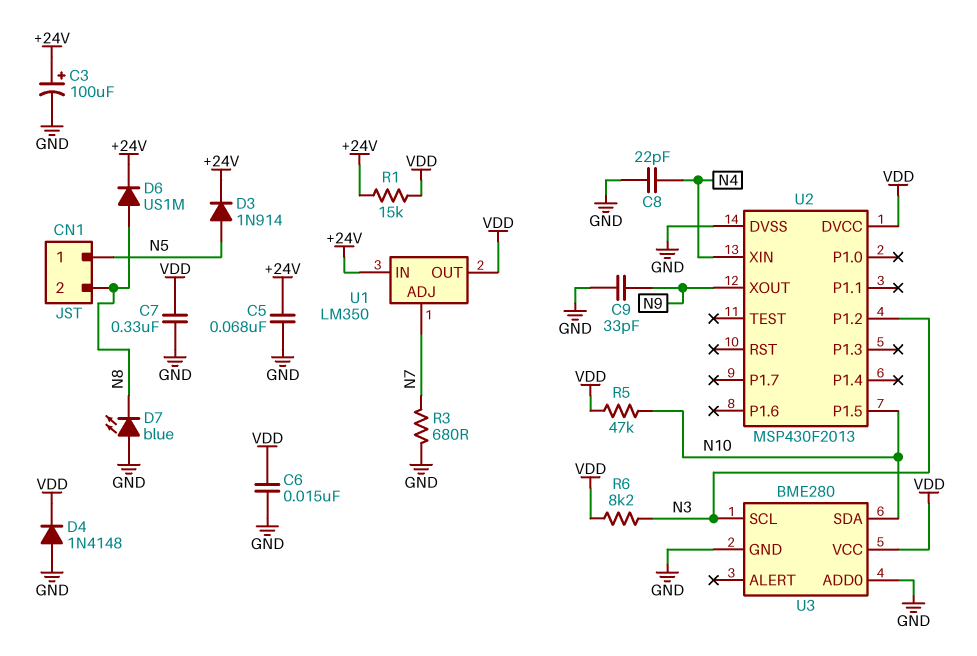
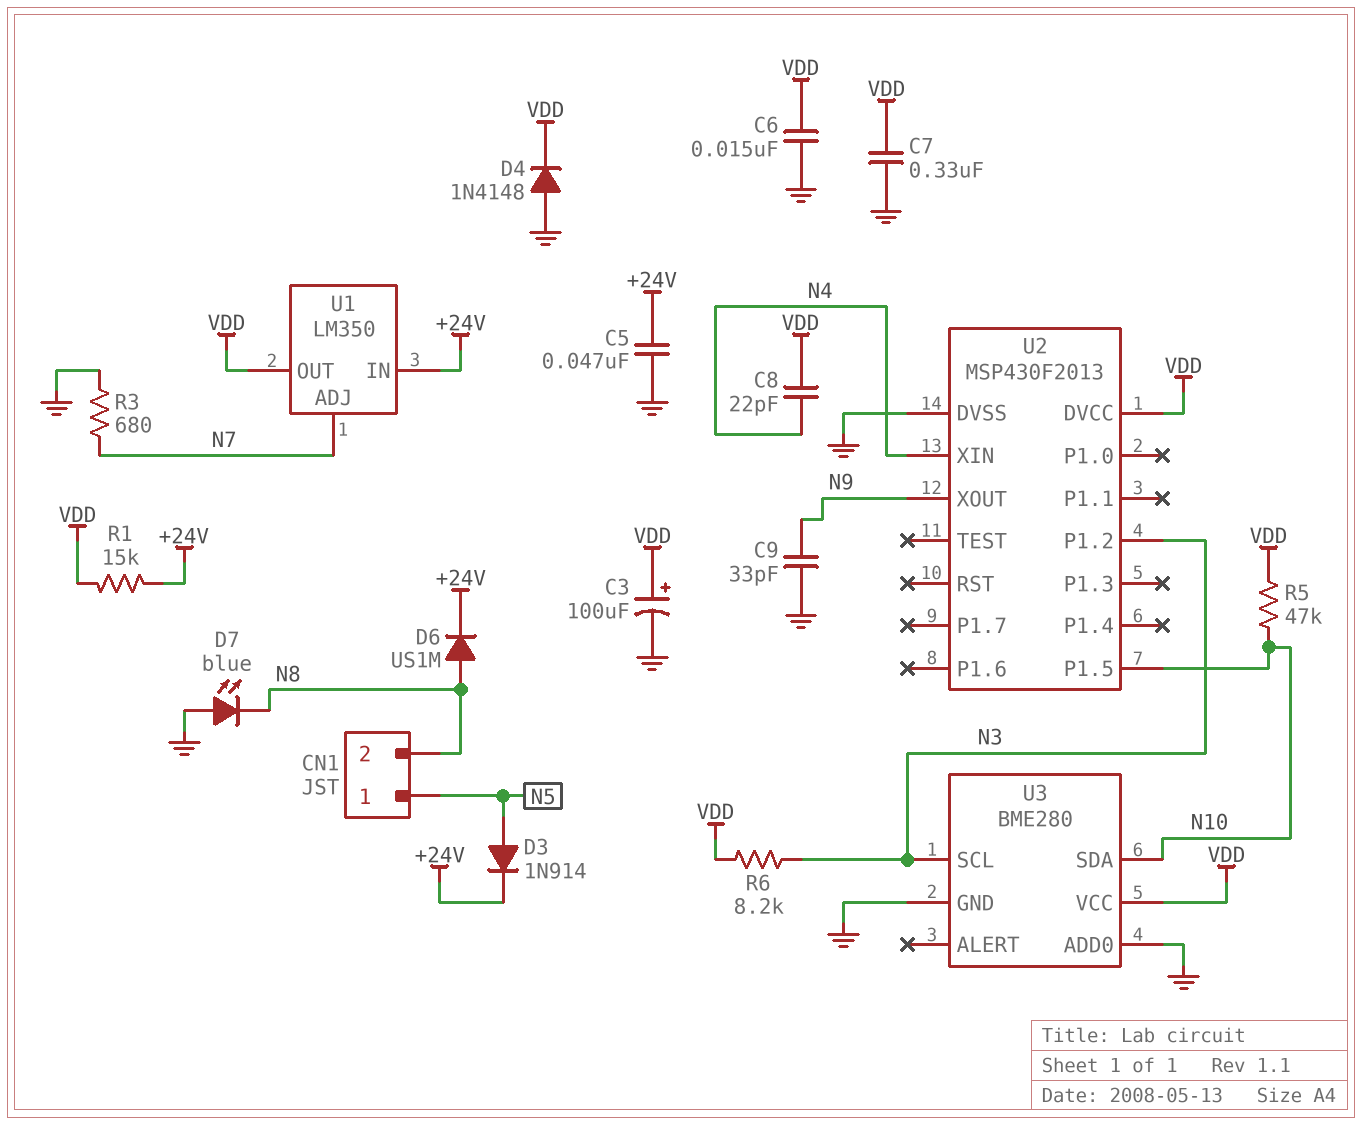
C3: 100uF (plus +24V, minus GND) -> 100uF (plus VDD, minus GND)
C5: 68nF (+24V, GND) -> 47nF (+24V, GND)
C8: 22pF (GND, N4) -> 22pF (N4, VDD)

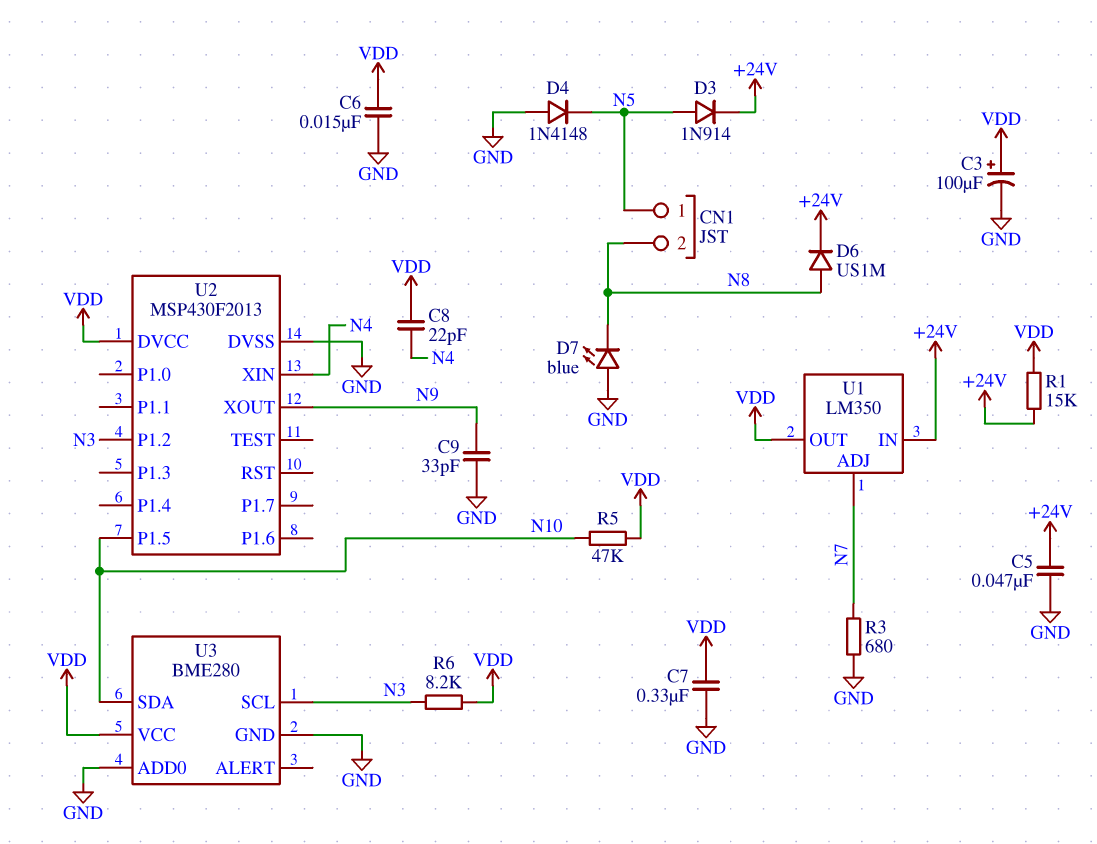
D4: diode 1N4148 (A GND, K VDD) -> diode 1N4148 (A GND, K N5)

